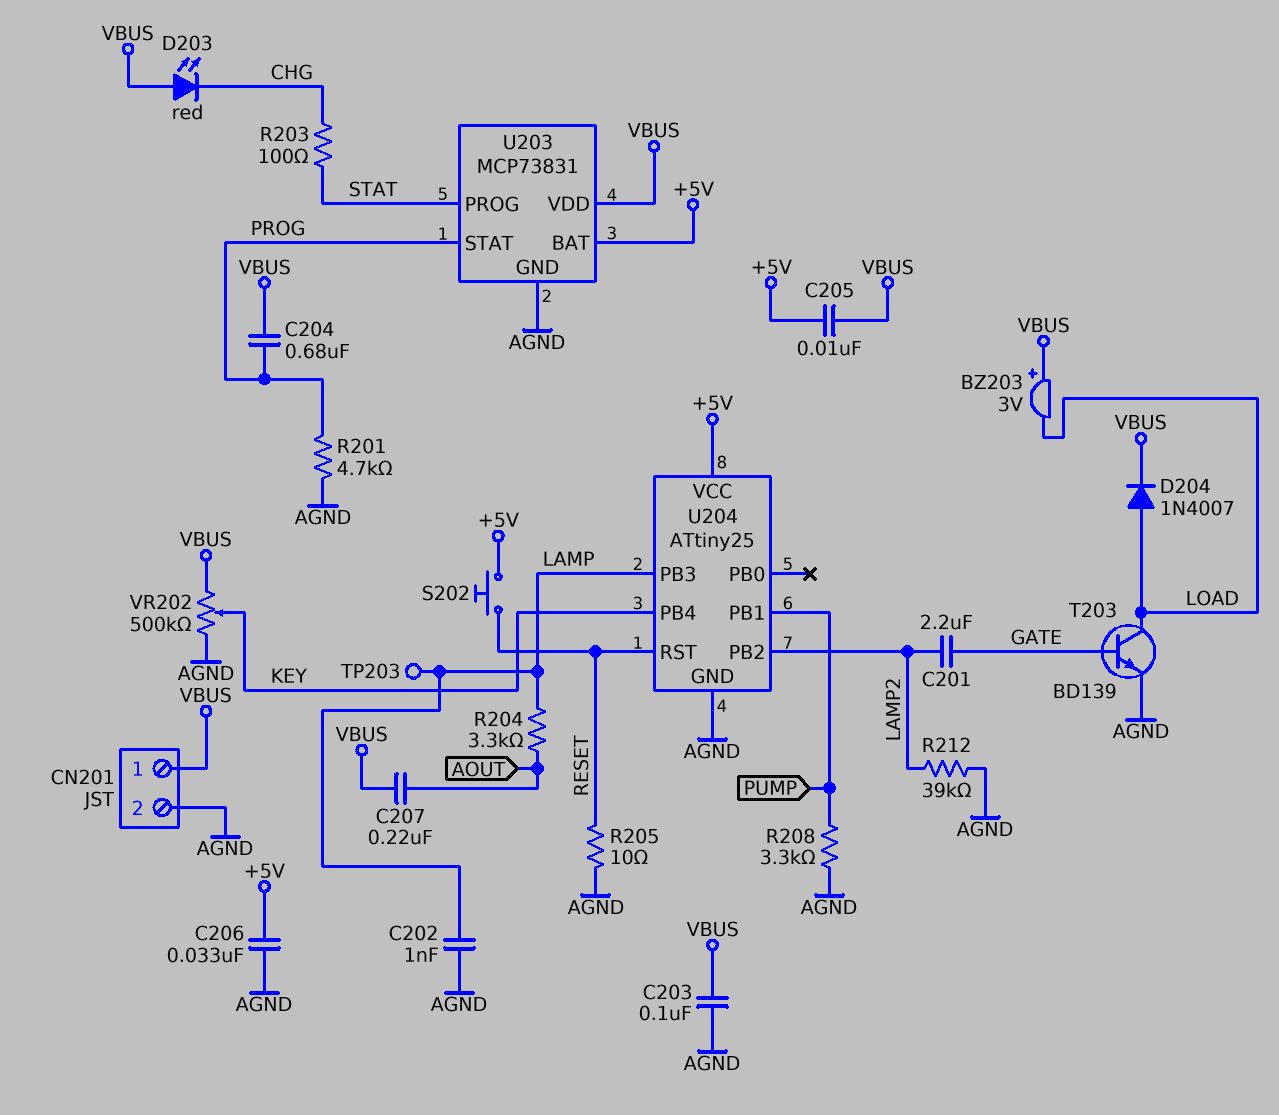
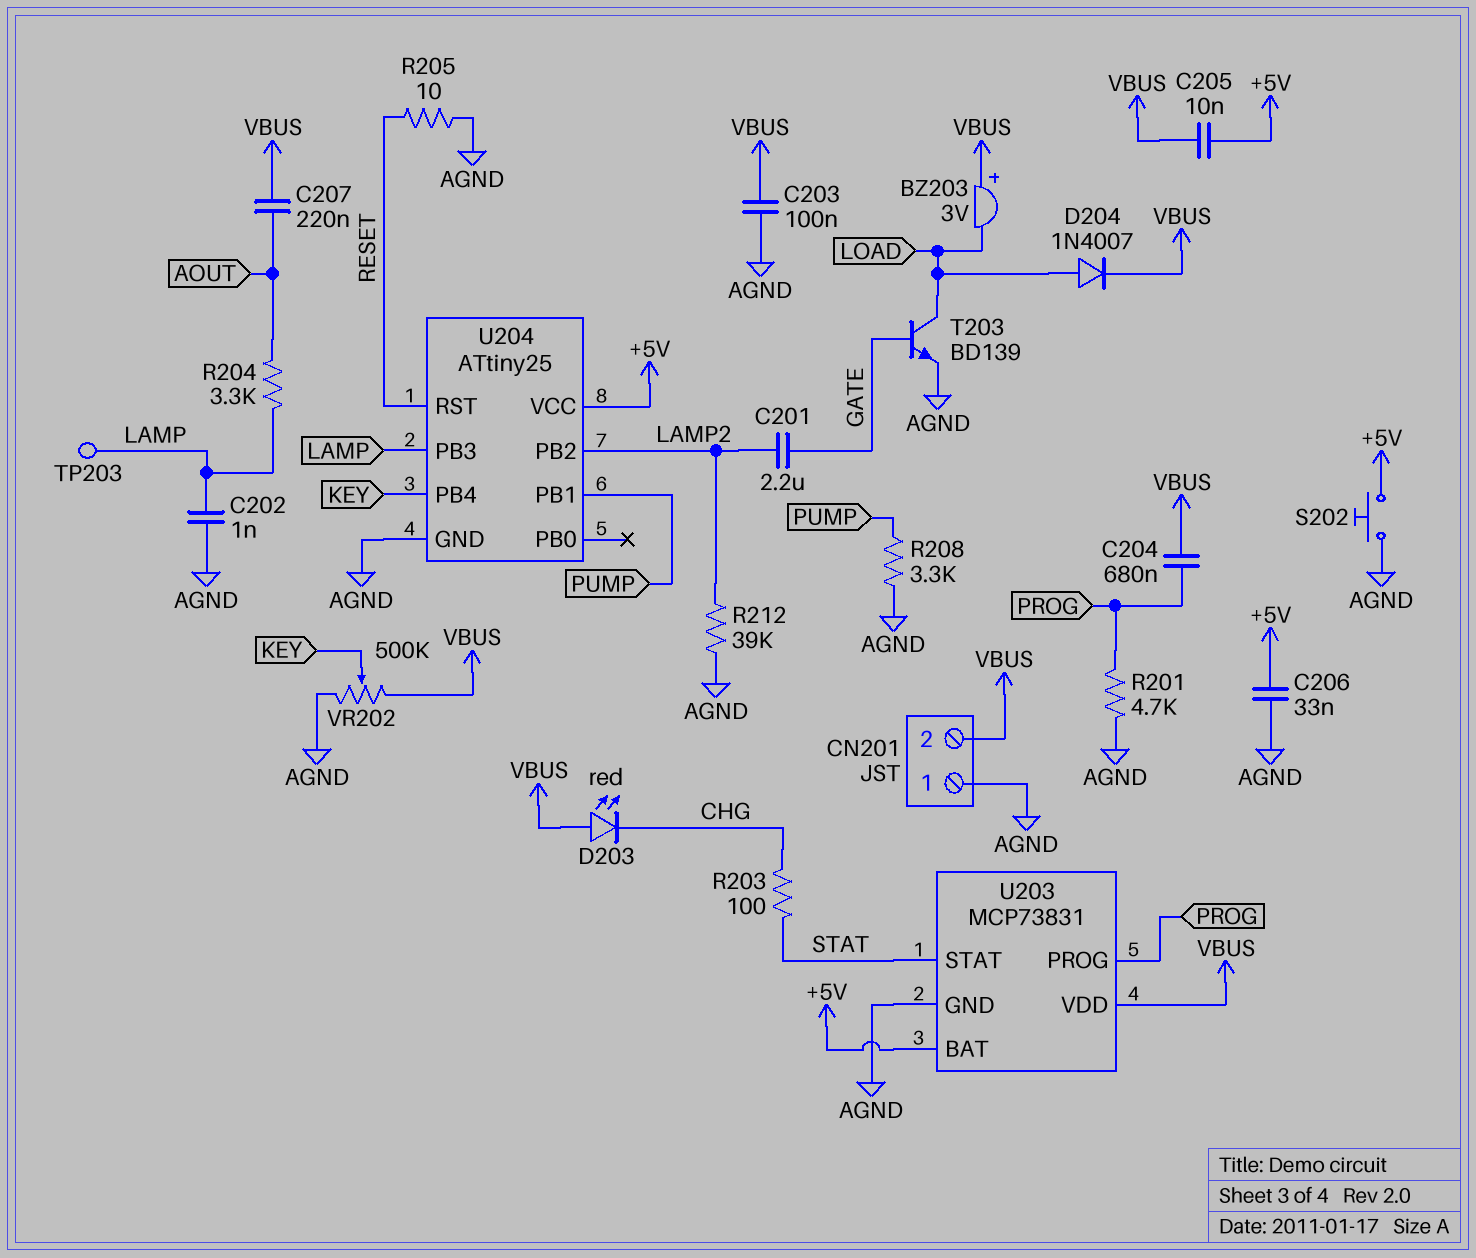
CN201 pin 1: VBUS -> AGND
CN201 pin 2: AGND -> VBUS
S202: button (+5V, RESET) -> button (+5V, AGND)
U203 pin PROG: STAT -> PROG
U203 pin STAT: PROG -> STAT

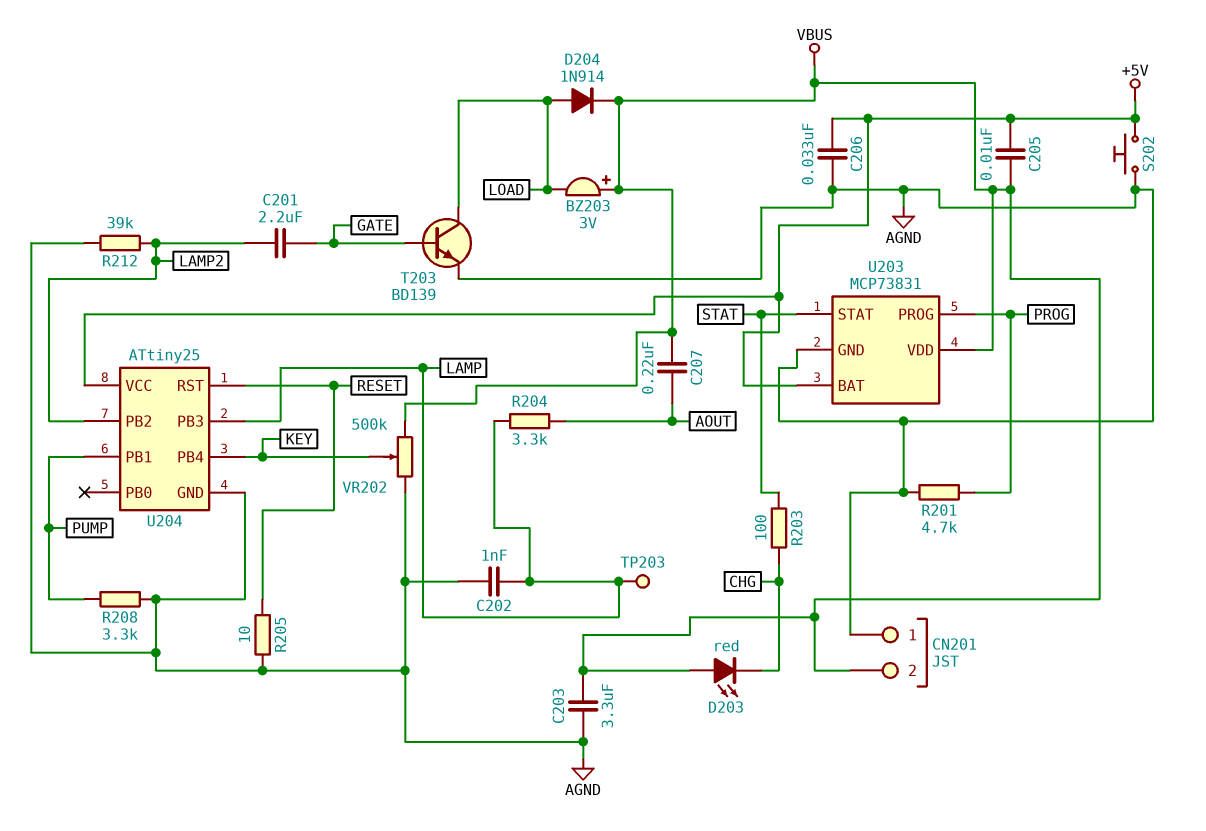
C203: 100nF (AGND, VBUS) -> 3.3uF (AGND, VBUS)
C204: 680nF (PROG, VBUS) -> none
D204: diode 1N4007 (A LOAD, K VBUS) -> diode 1N914 (A LOAD, K VBUS)

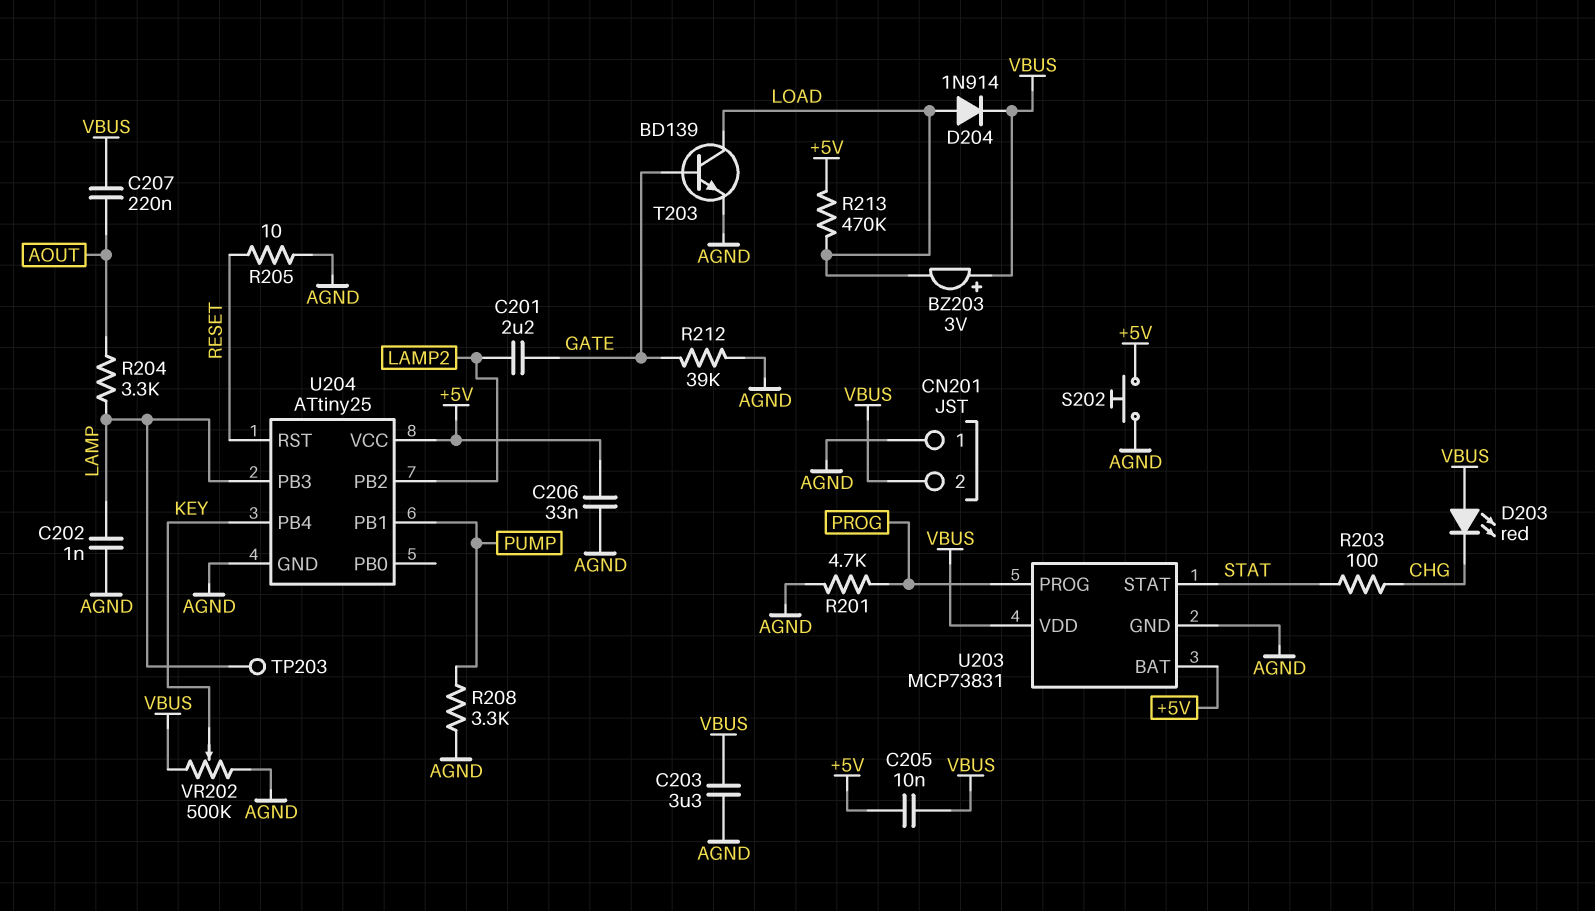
R212: 39k (AGND, LAMP2) -> 39k (AGND, GATE)
R213: none -> 470k (+5V, LOAD)

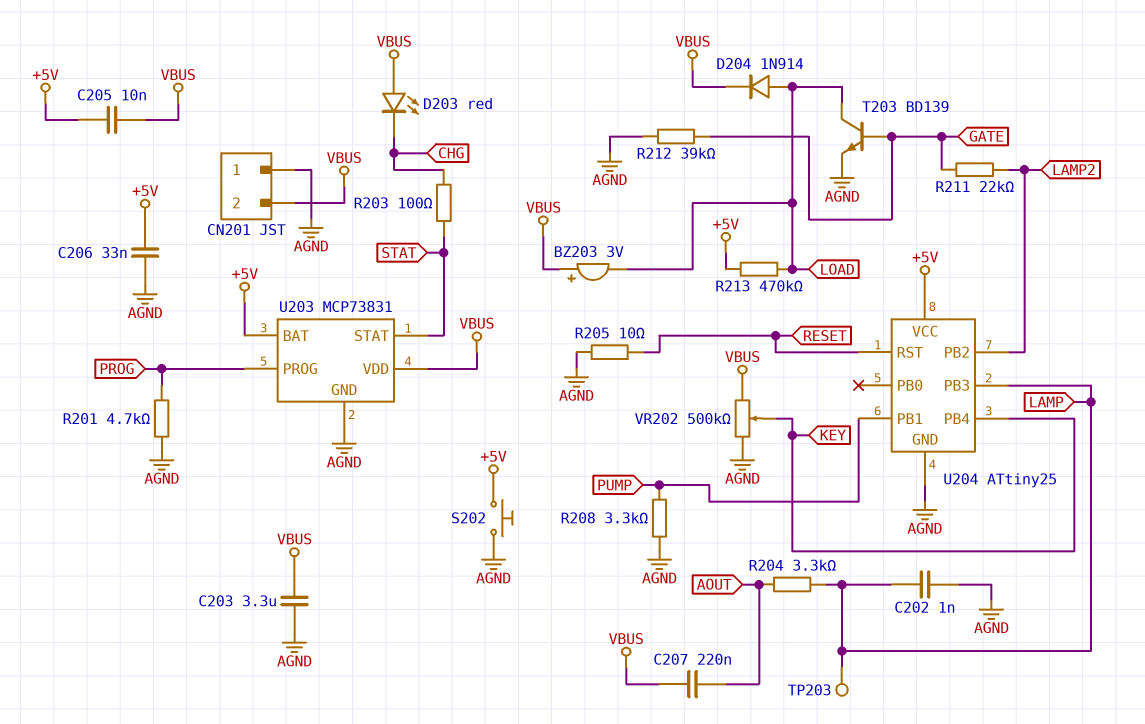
C201: 2.2uF (GATE, LAMP2) -> none
R211: none -> 22k (GATE, LAMP2)

